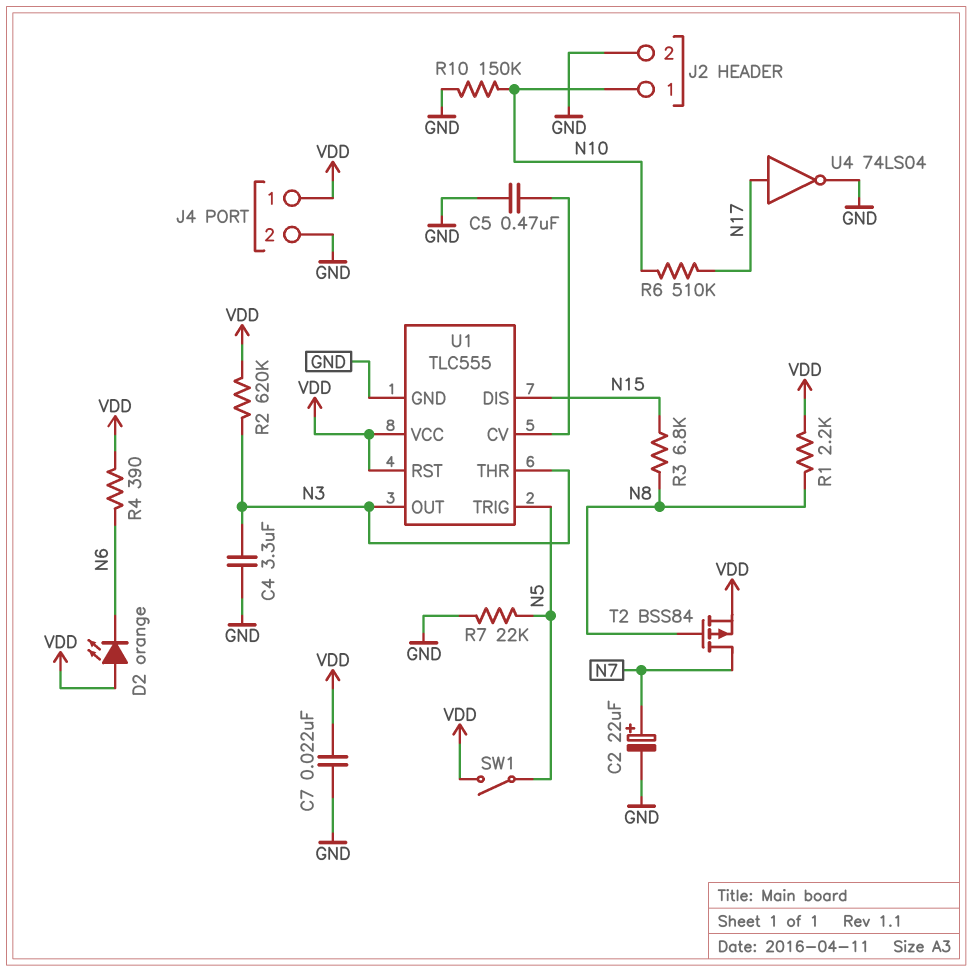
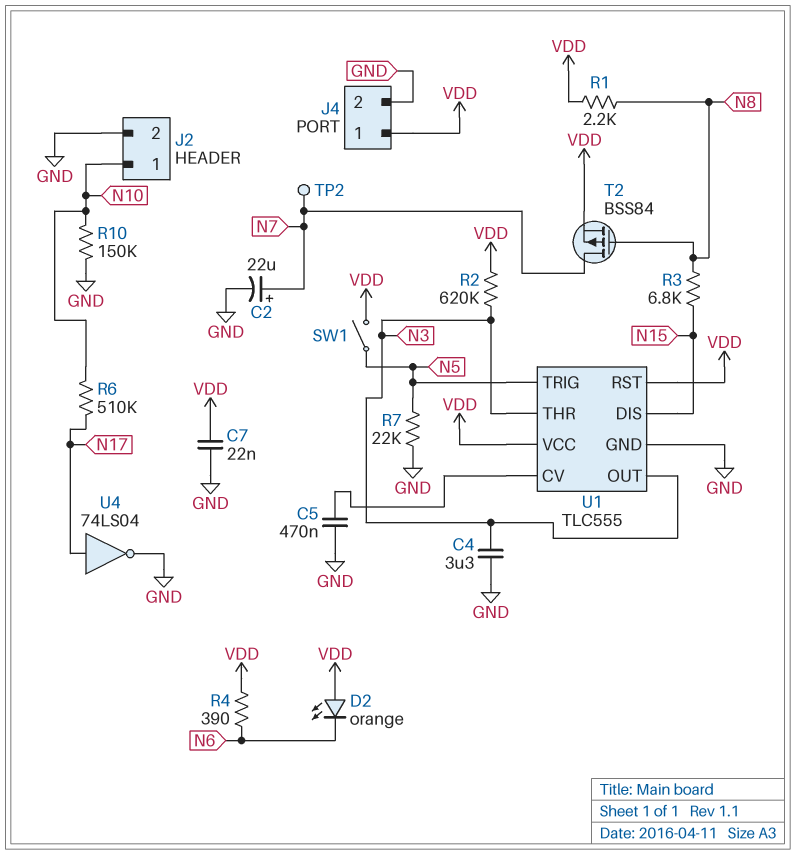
TP2: none -> test point (N7)

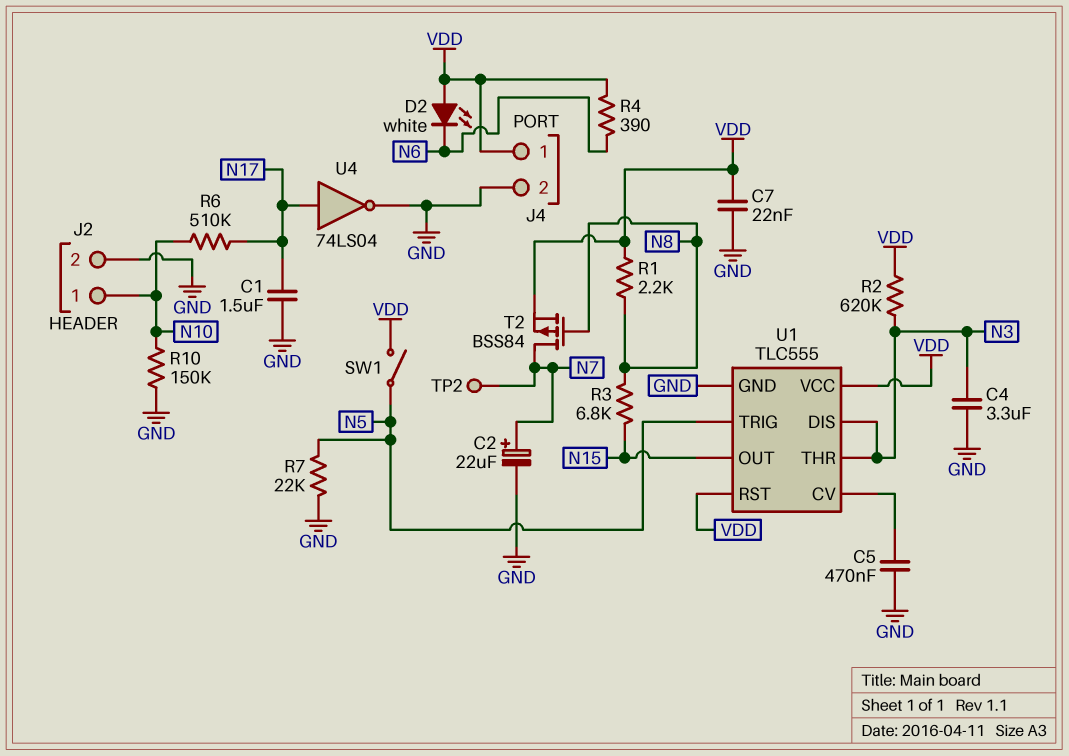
C1: none -> 1.5uF (GND, N17)
D2: LED orange (A VDD, K N6) -> LED white (A VDD, K N6)
U1 pin DIS: N15 -> N3
U1 pin OUT: N3 -> N15

